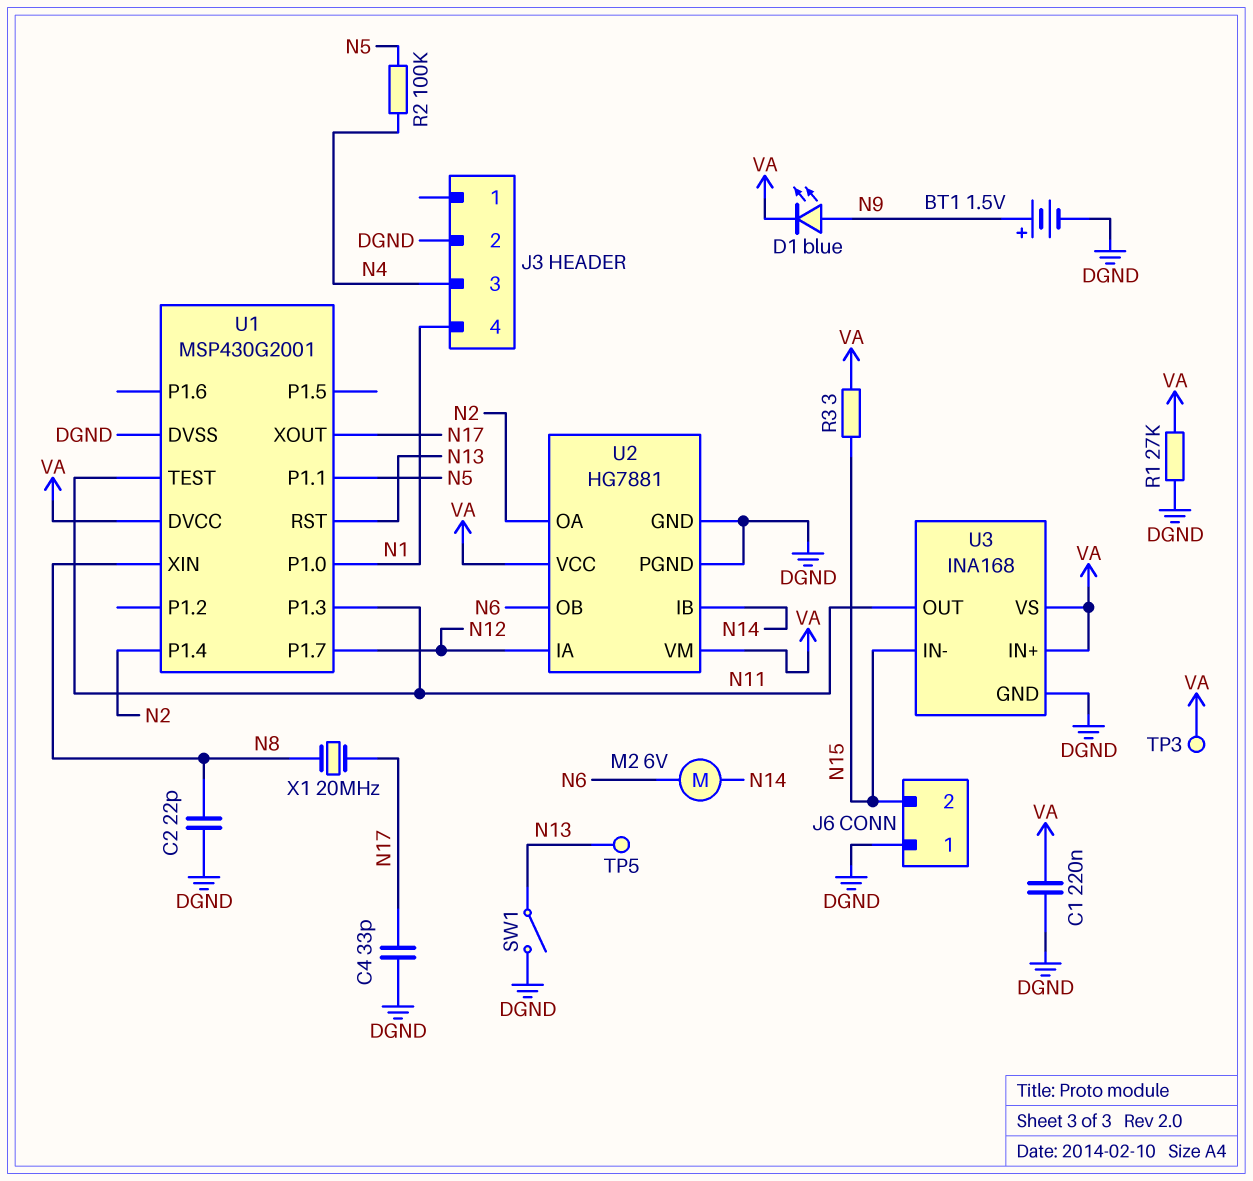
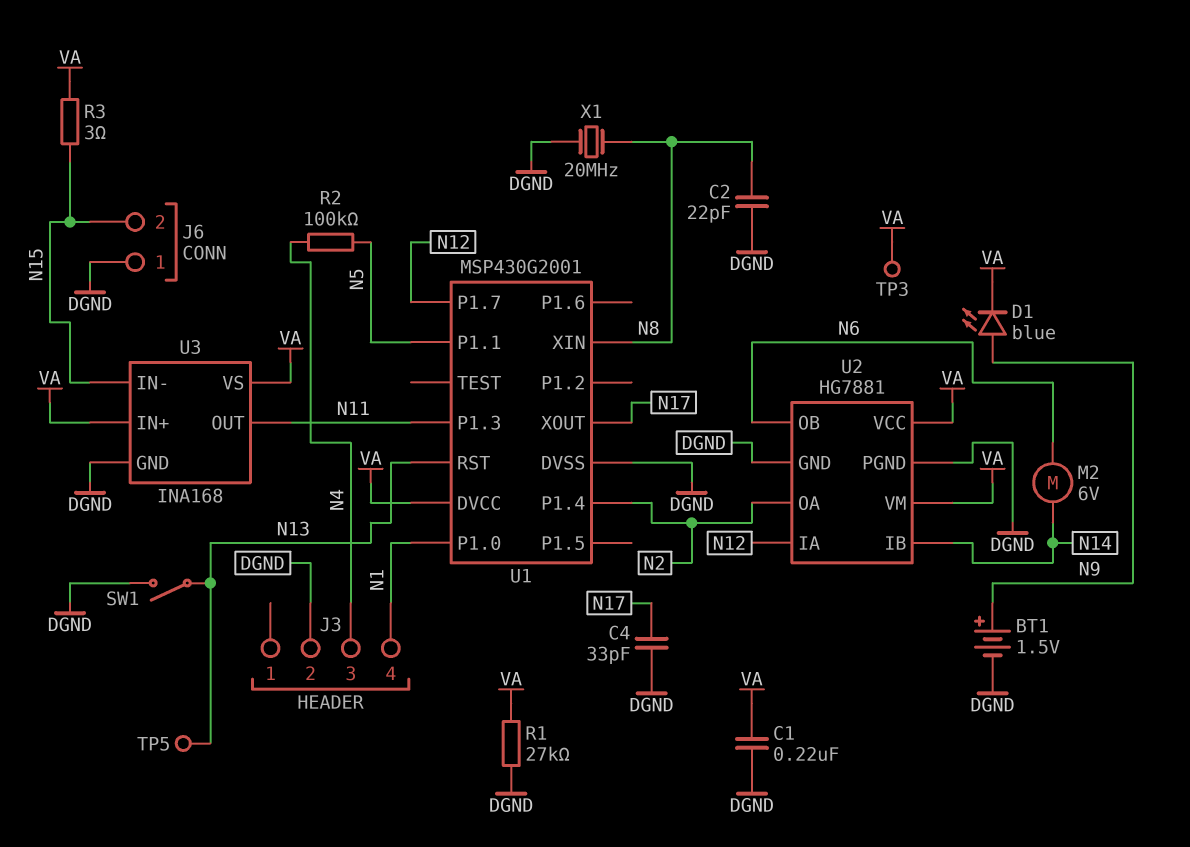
U1 pin TEST: N11 -> none
X1: 20MHz (N8, N17) -> 20MHz (DGND, N8)

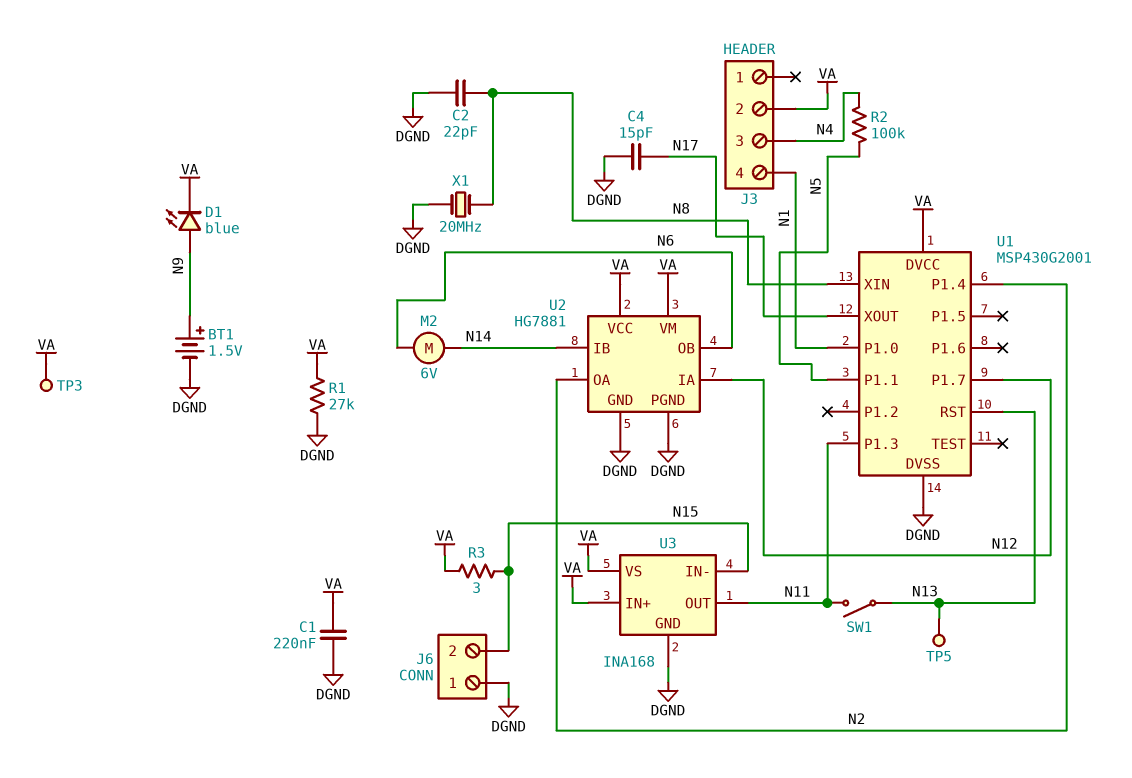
C4: 33pF (DGND, N17) -> 15pF (DGND, N17)
J3 pin 2: DGND -> VA
SW1: switch (DGND, N13) -> switch (N11, N13)

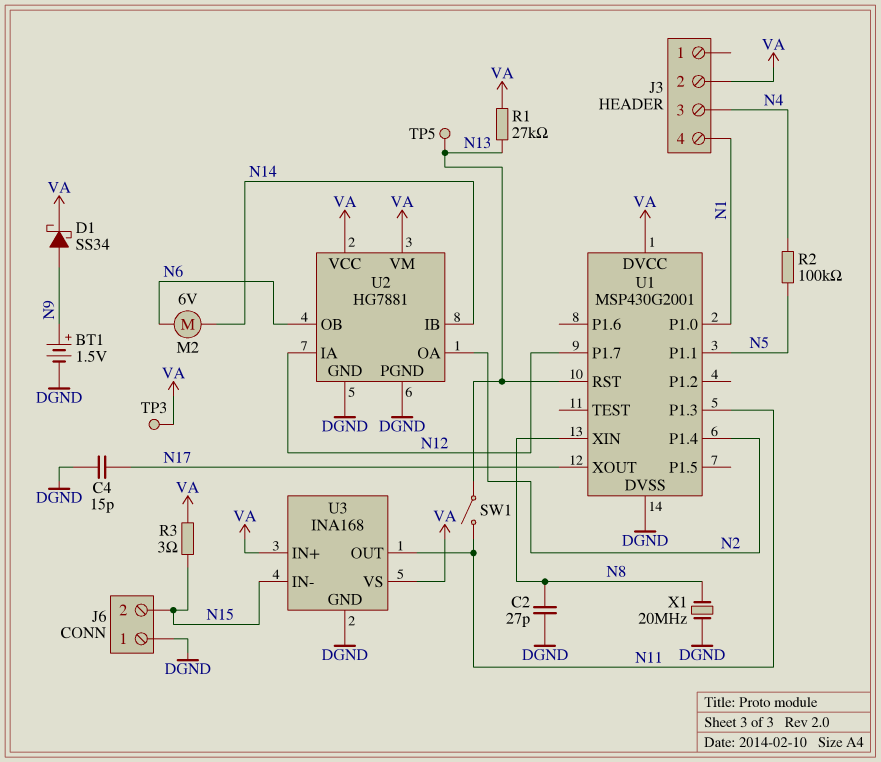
C1: 220nF (DGND, VA) -> none
C2: 22pF (DGND, N8) -> 27pF (DGND, N8)
D1: LED blue (A N9, K VA) -> schottky SS34 (A N9, K VA)
R1: 27k (DGND, VA) -> 27k (N13, VA)

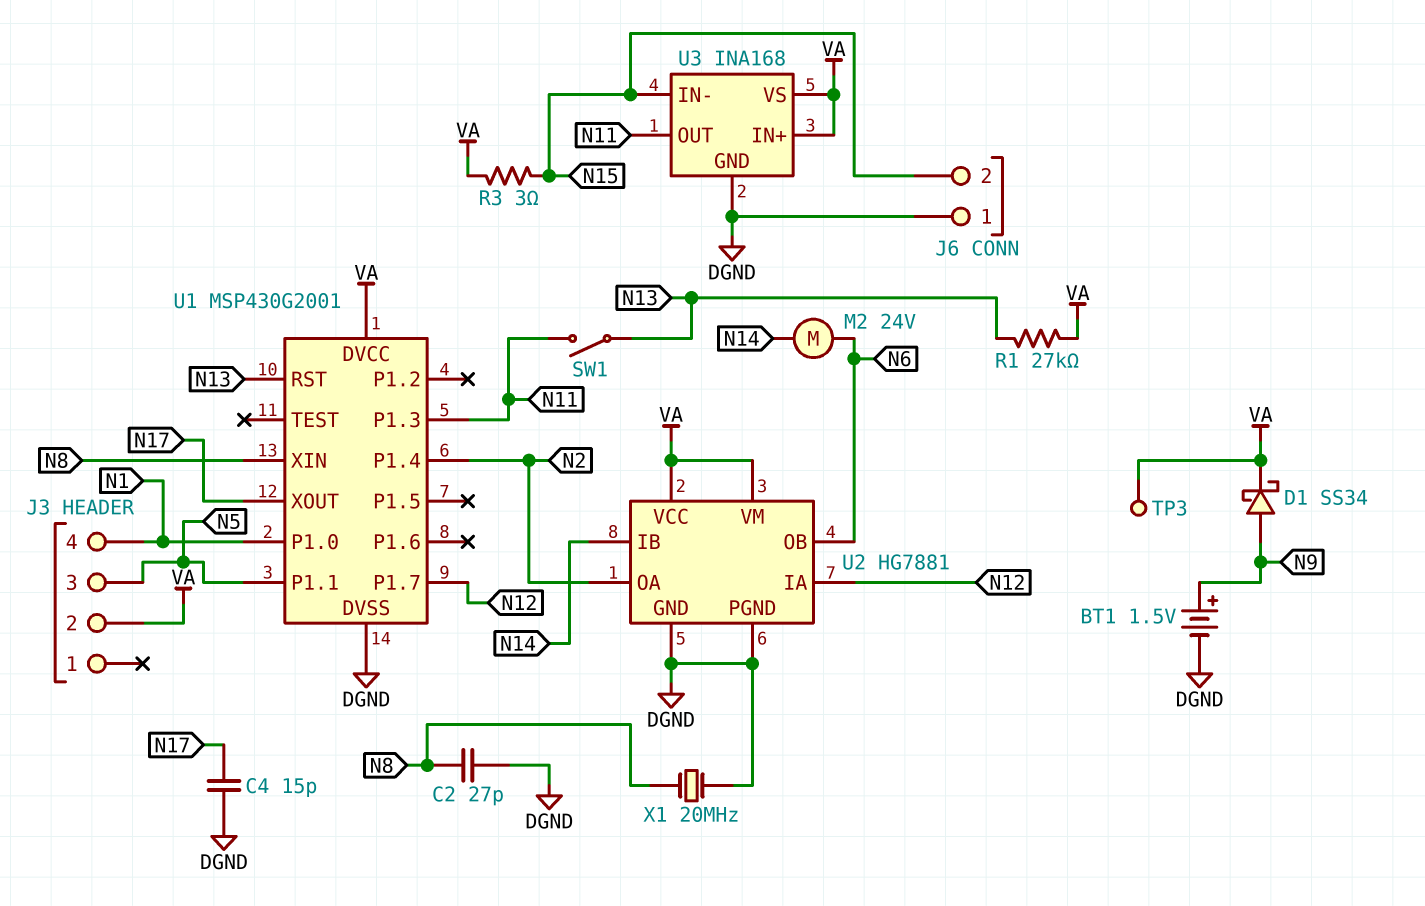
J3 pin 3: N4 -> N5
M2: motor 6V (N6, N14) -> motor 24V (N6, N14)
R2: 100k (N4, N5) -> none
TP5: test point (N13) -> none

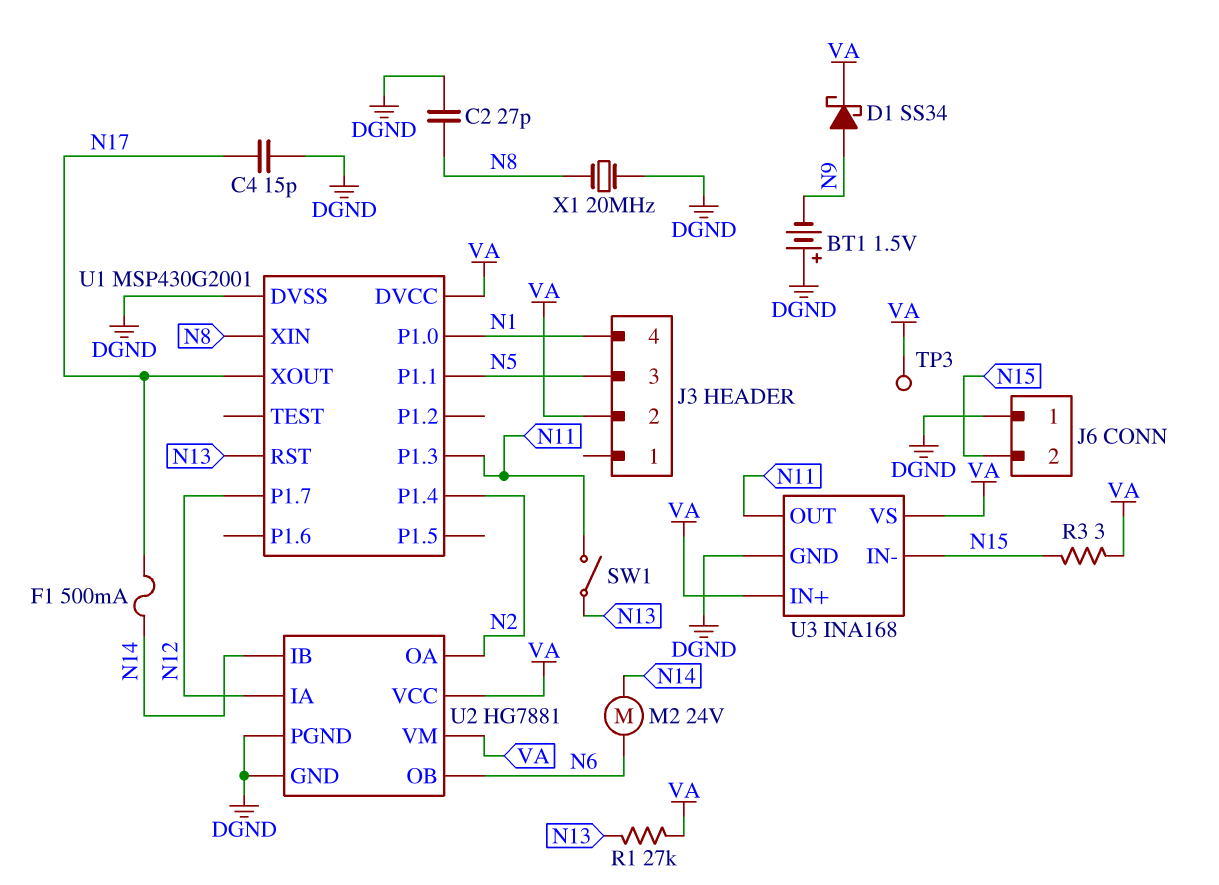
BT1: 1.5V (plus N9, minus DGND) -> 1.5V (plus DGND, minus N9)
F1: none -> 500mA (N14, N17)

